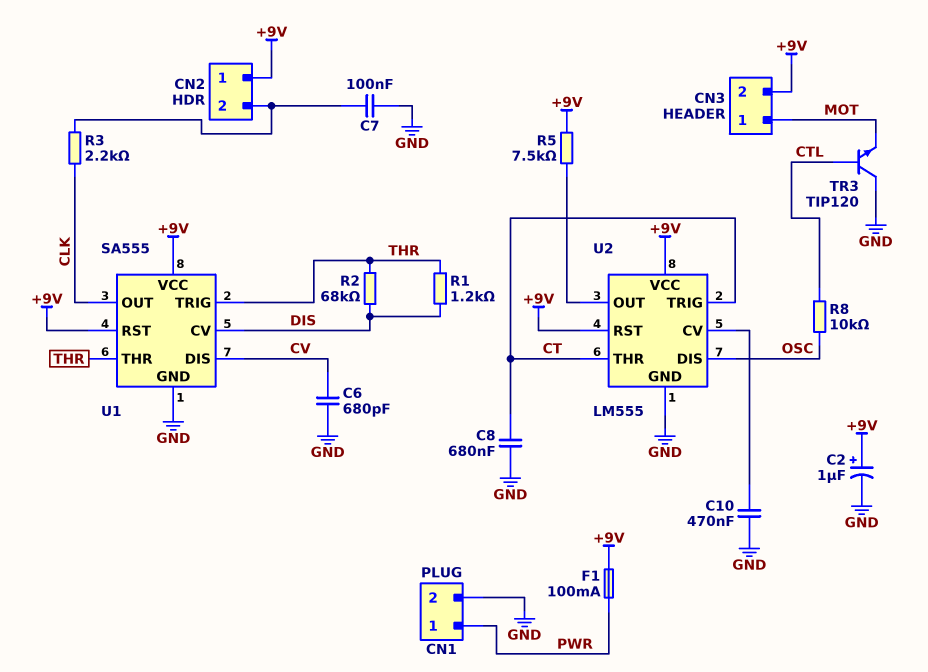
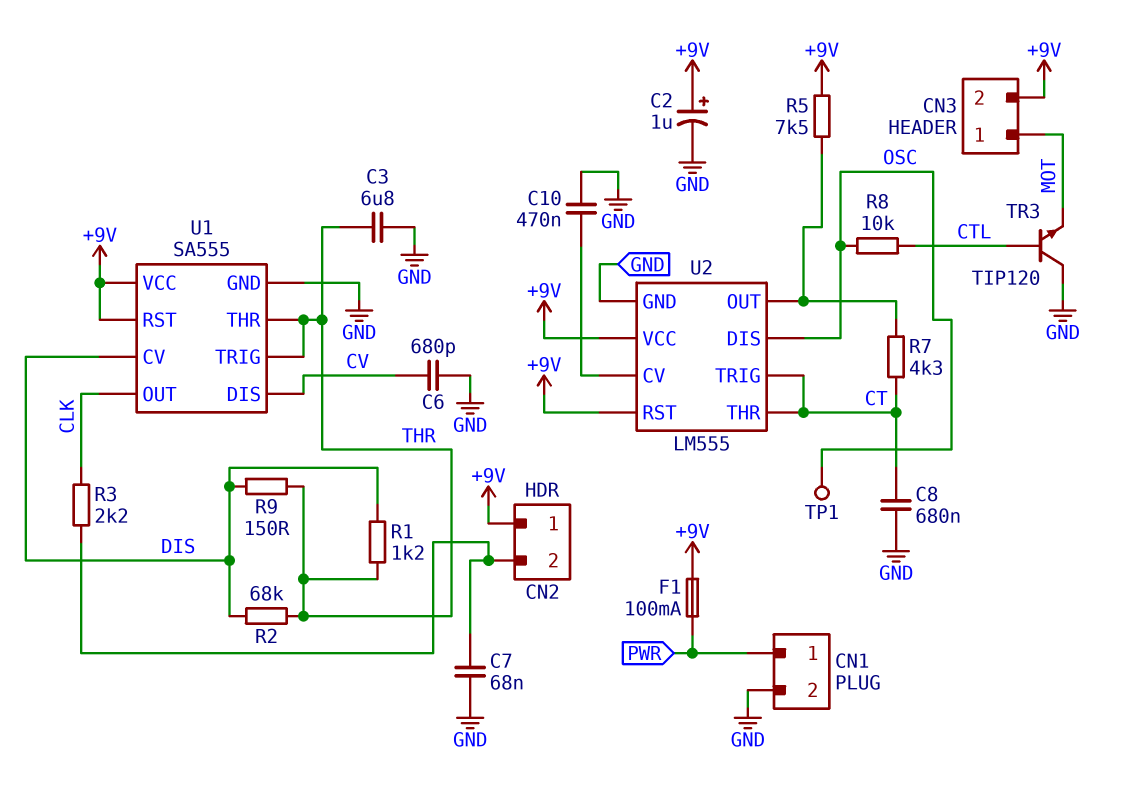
C3: none -> 6.8uF (GND, THR)
C7: 100nF (CN2/2, GND) -> 68nF (CN2/2, GND)
R7: none -> 4.3k (CT, U2/OUT)
R9: none -> 150 (DIS, THR)
TP1: none -> test point (OSC)

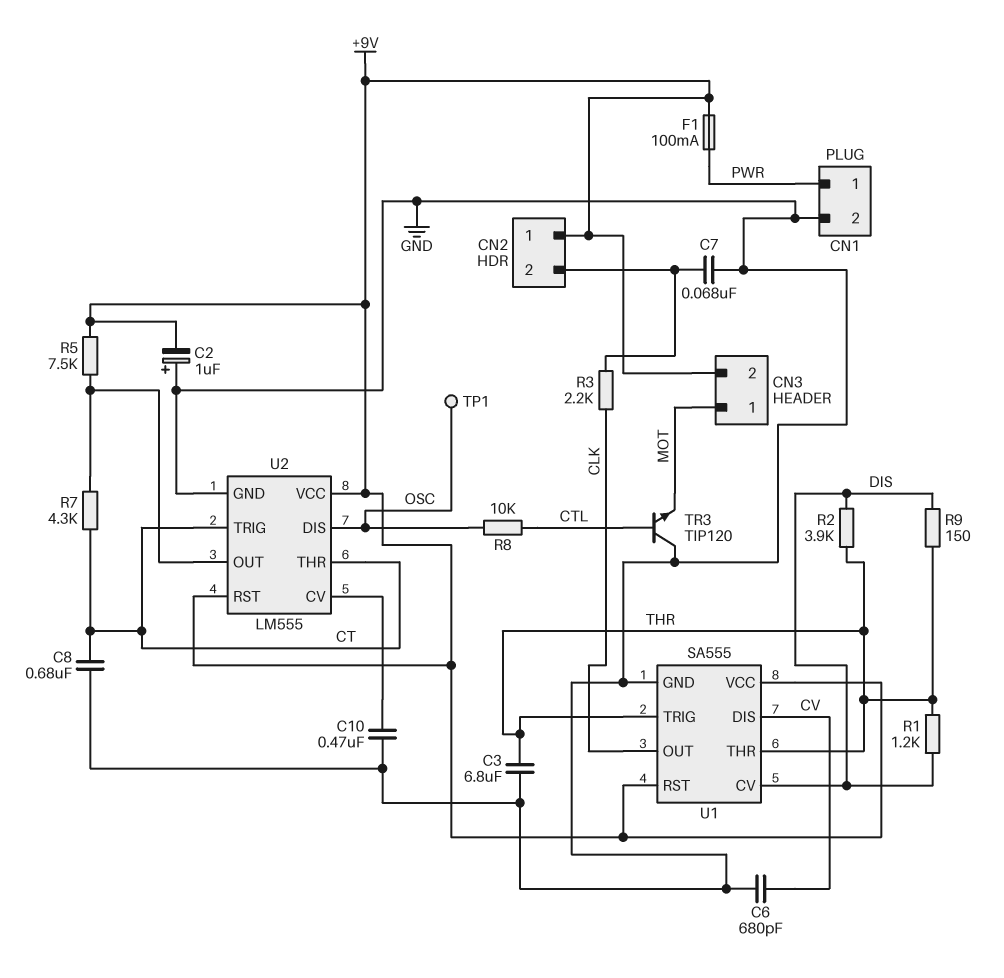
C2: 1uF (plus +9V, minus GND) -> 1uF (plus GND, minus +9V)
R2: 68k (DIS, THR) -> 3.9k (DIS, THR)

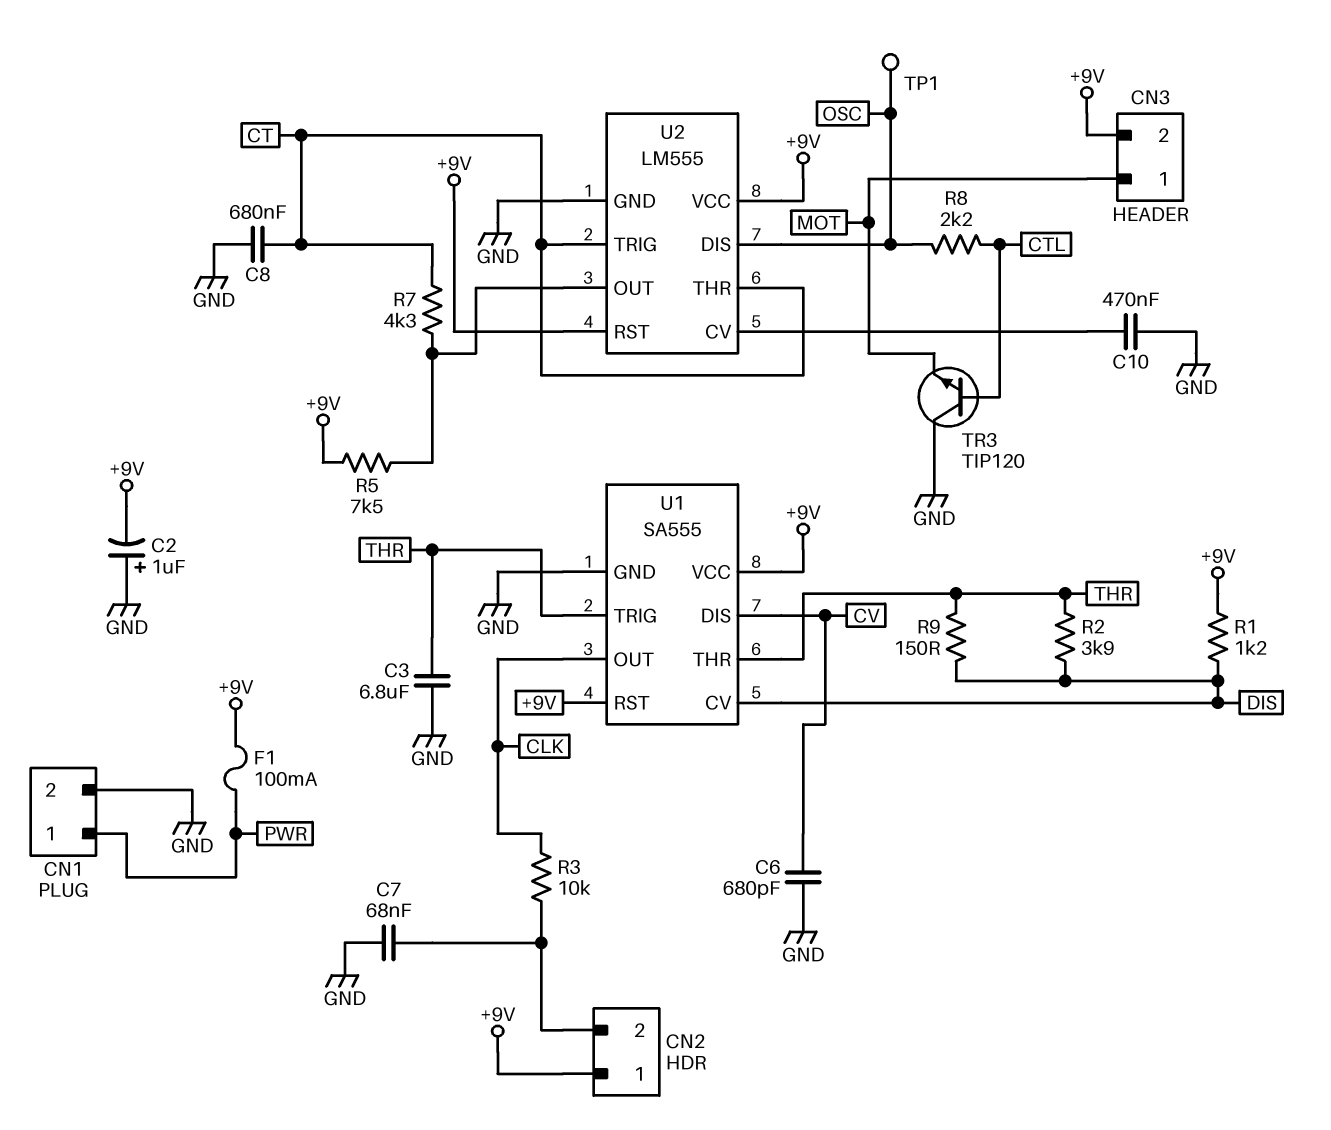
R1: 1.2k (DIS, THR) -> 1.2k (+9V, DIS)
R3: 2.2k (CLK, CN2/2) -> 10k (CLK, CN2/2)
R8: 10k (CTL, OSC) -> 2.2k (CTL, OSC)

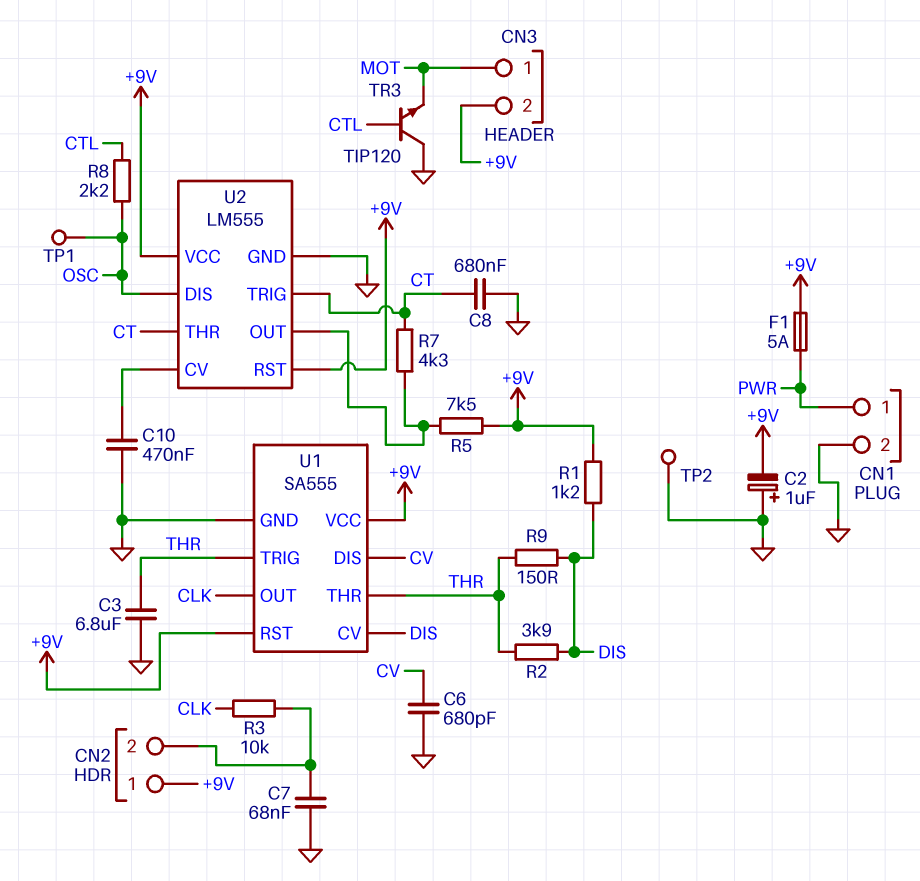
F1: 100mA (+9V, PWR) -> 5A (+9V, PWR)
TP2: none -> test point (GND)

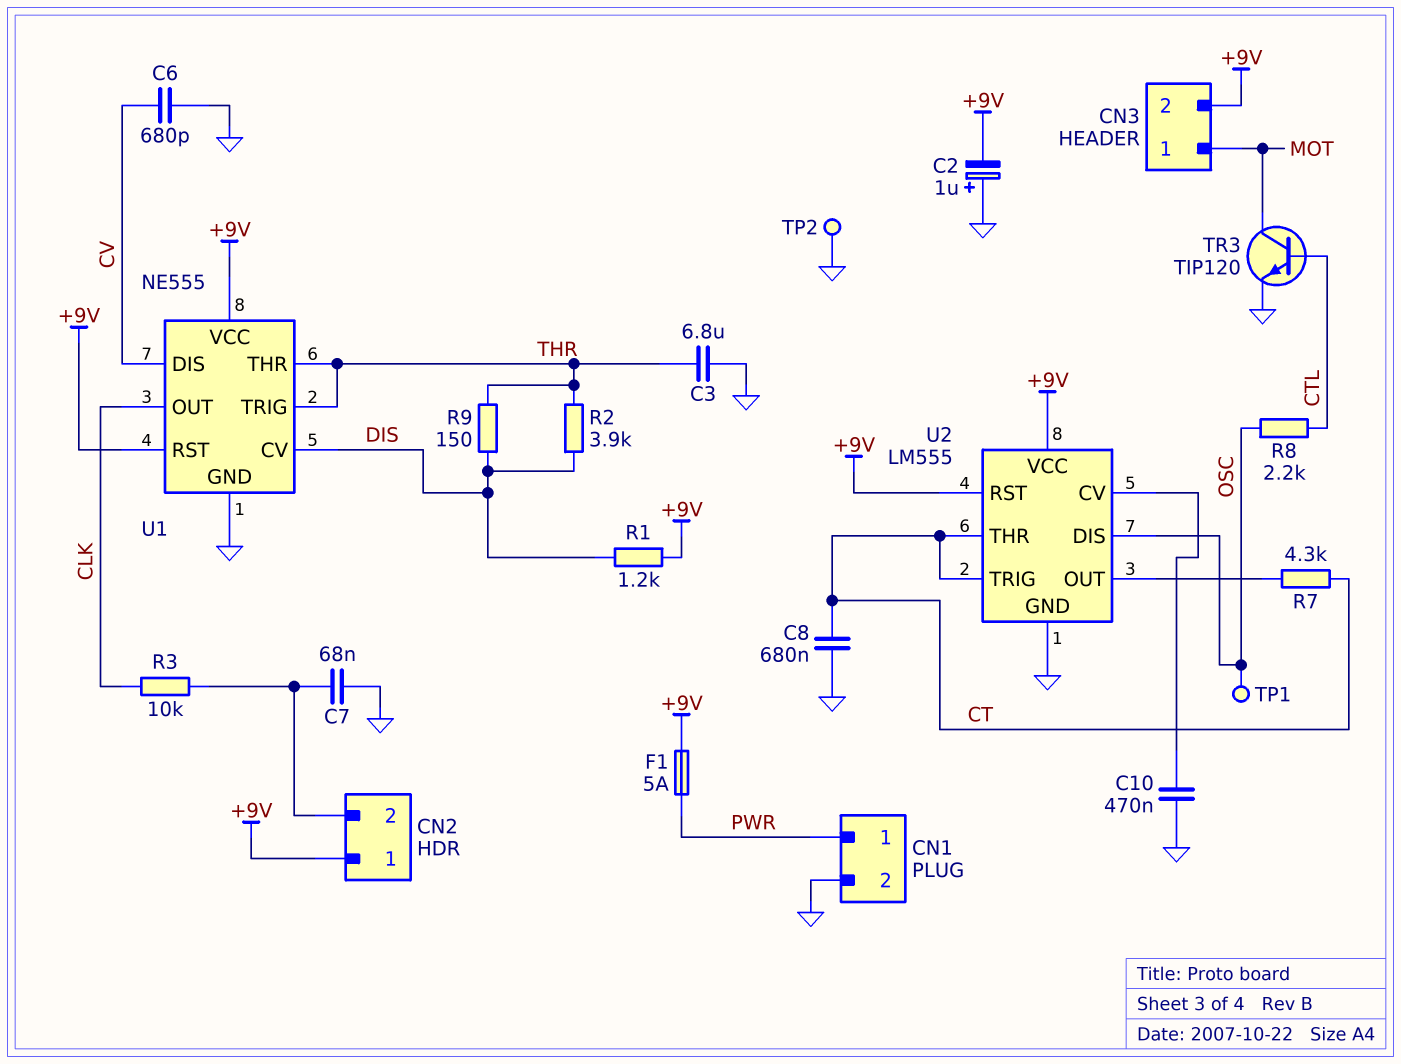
R5: 7.5k (+9V, U2/OUT) -> none
TR3: NPN TIP120 (B CTL, C GND, E MOT) -> NPN TIP120 (B CTL, C MOT, E GND)
U1: SA555 -> NE555

